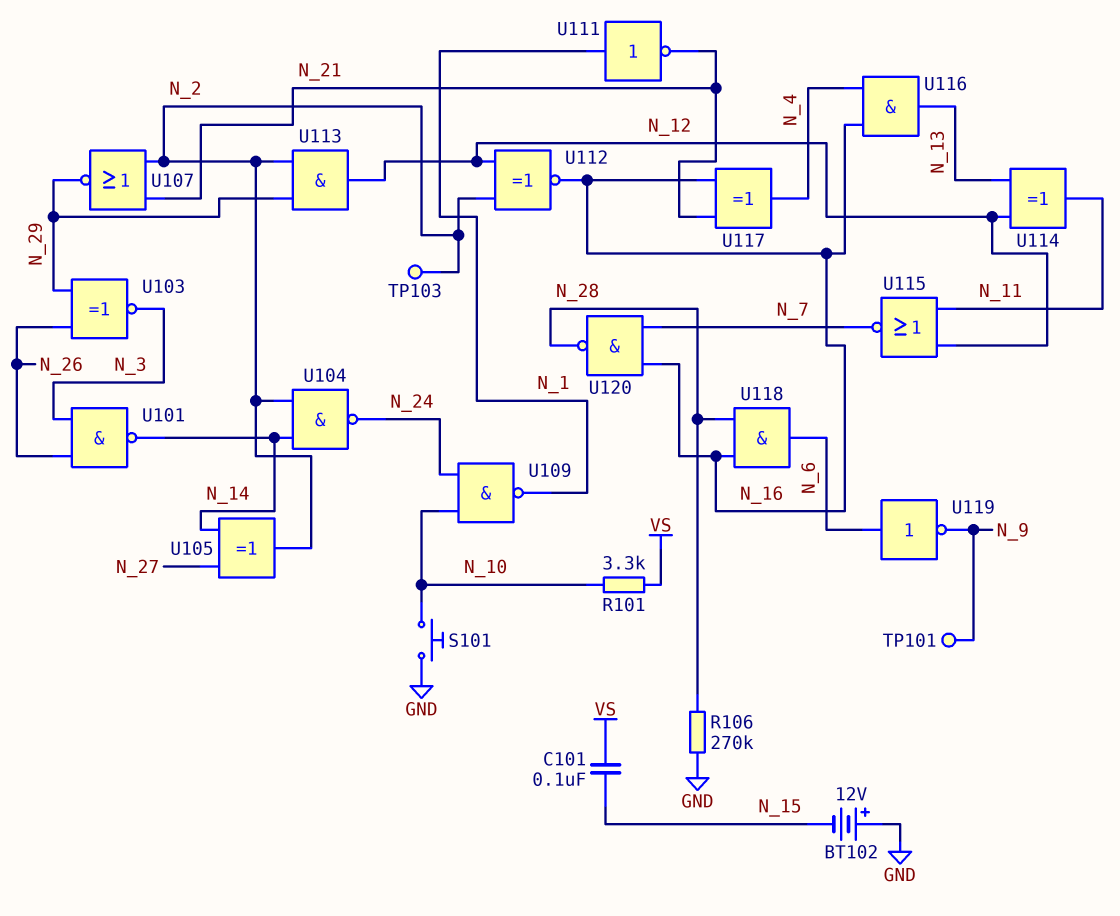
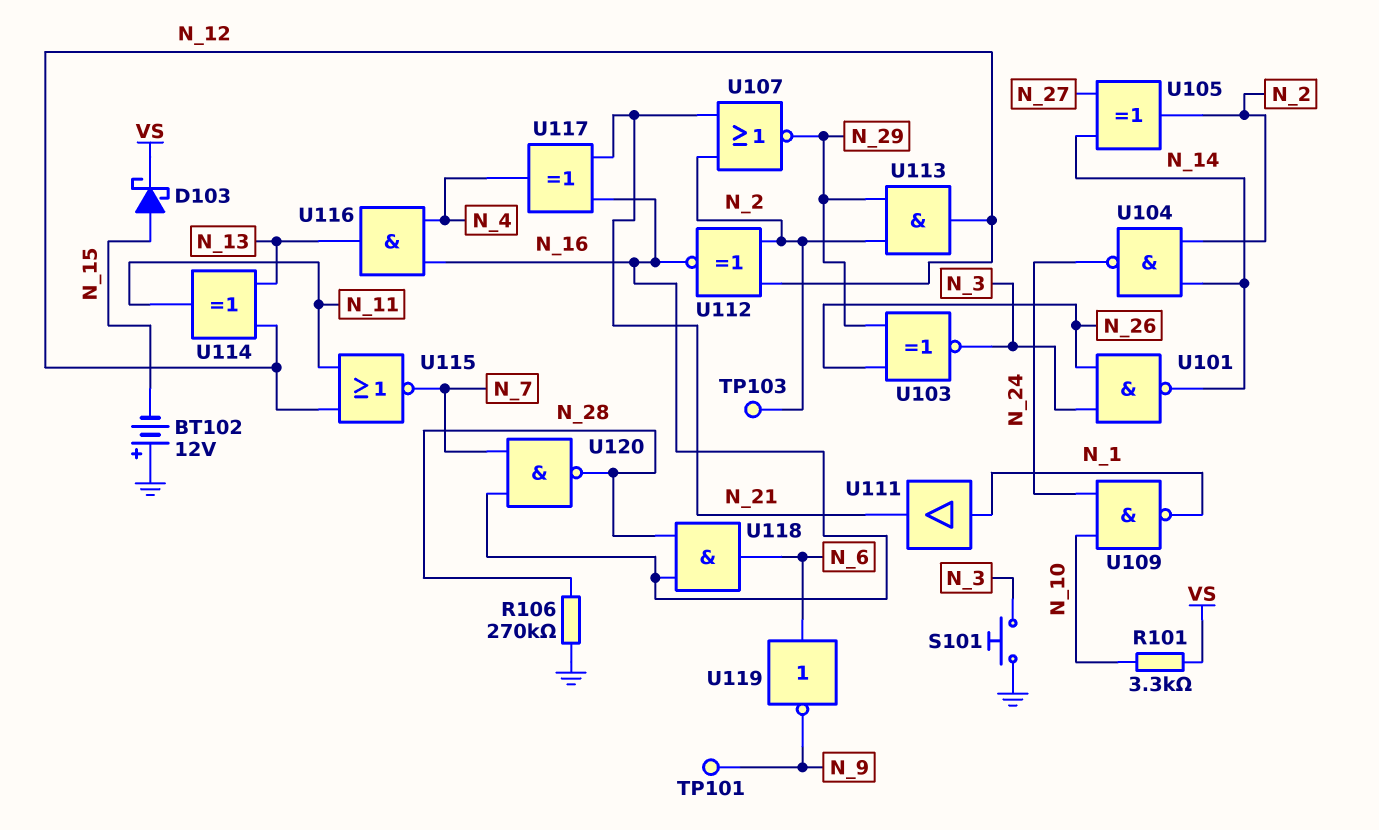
C101: 100nF (N_15, VS) -> none
D103: none -> schottky (A N_15, K VS)
S101: button (GND, N_10) -> button (GND, N_3)
U111: NOT (in N_1, out N_21) -> buffer (in N_1, out N_21)

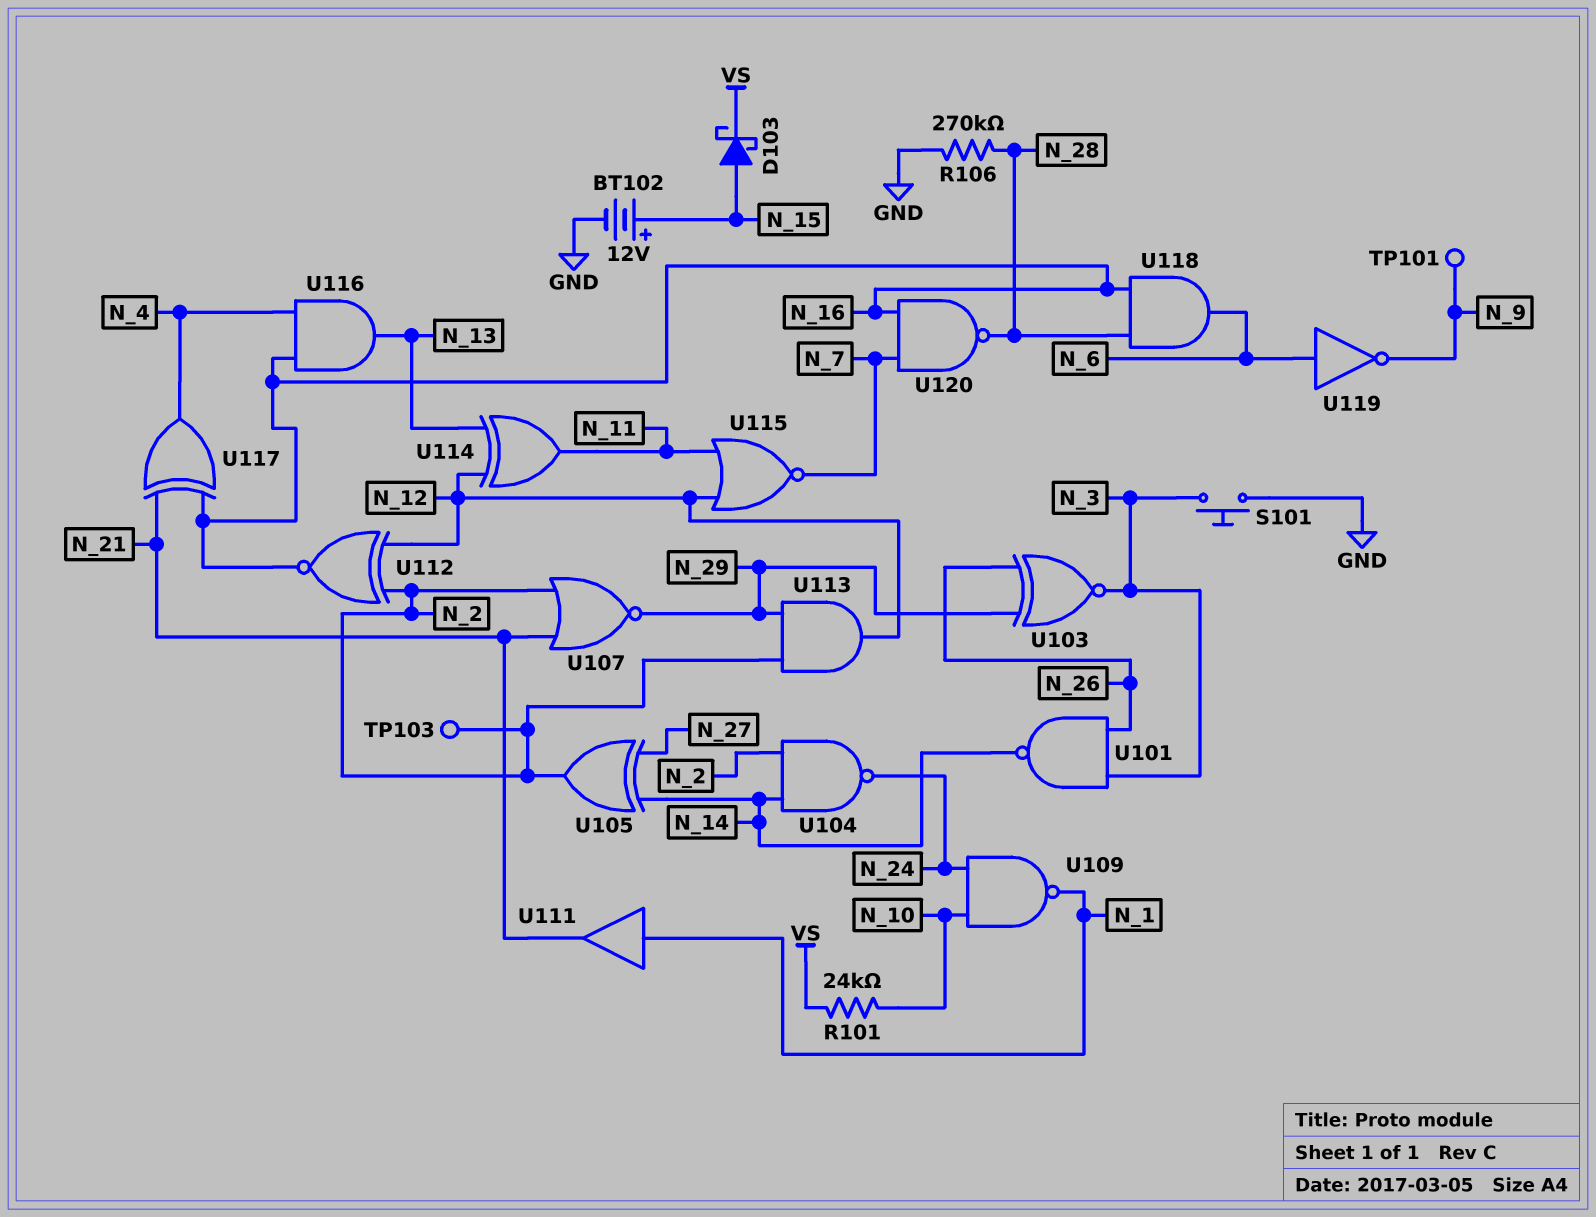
BT102: 12V (plus GND, minus N_15) -> 12V (plus N_15, minus GND)
R101: 3.3k (N_10, VS) -> 24k (N_10, VS)

